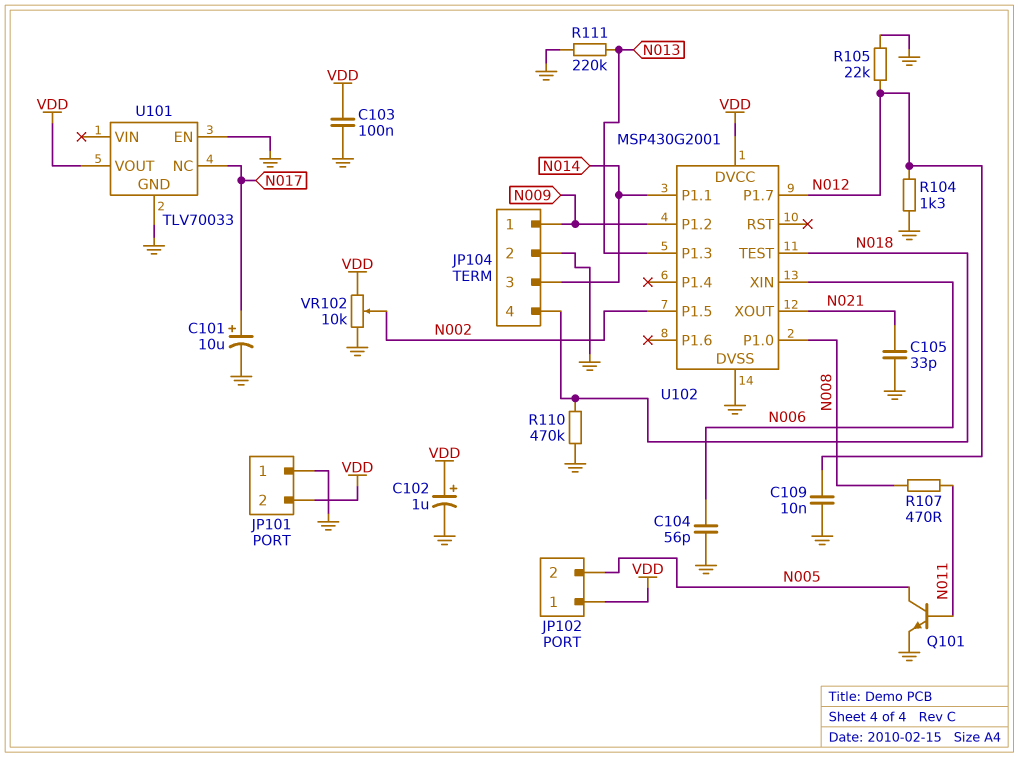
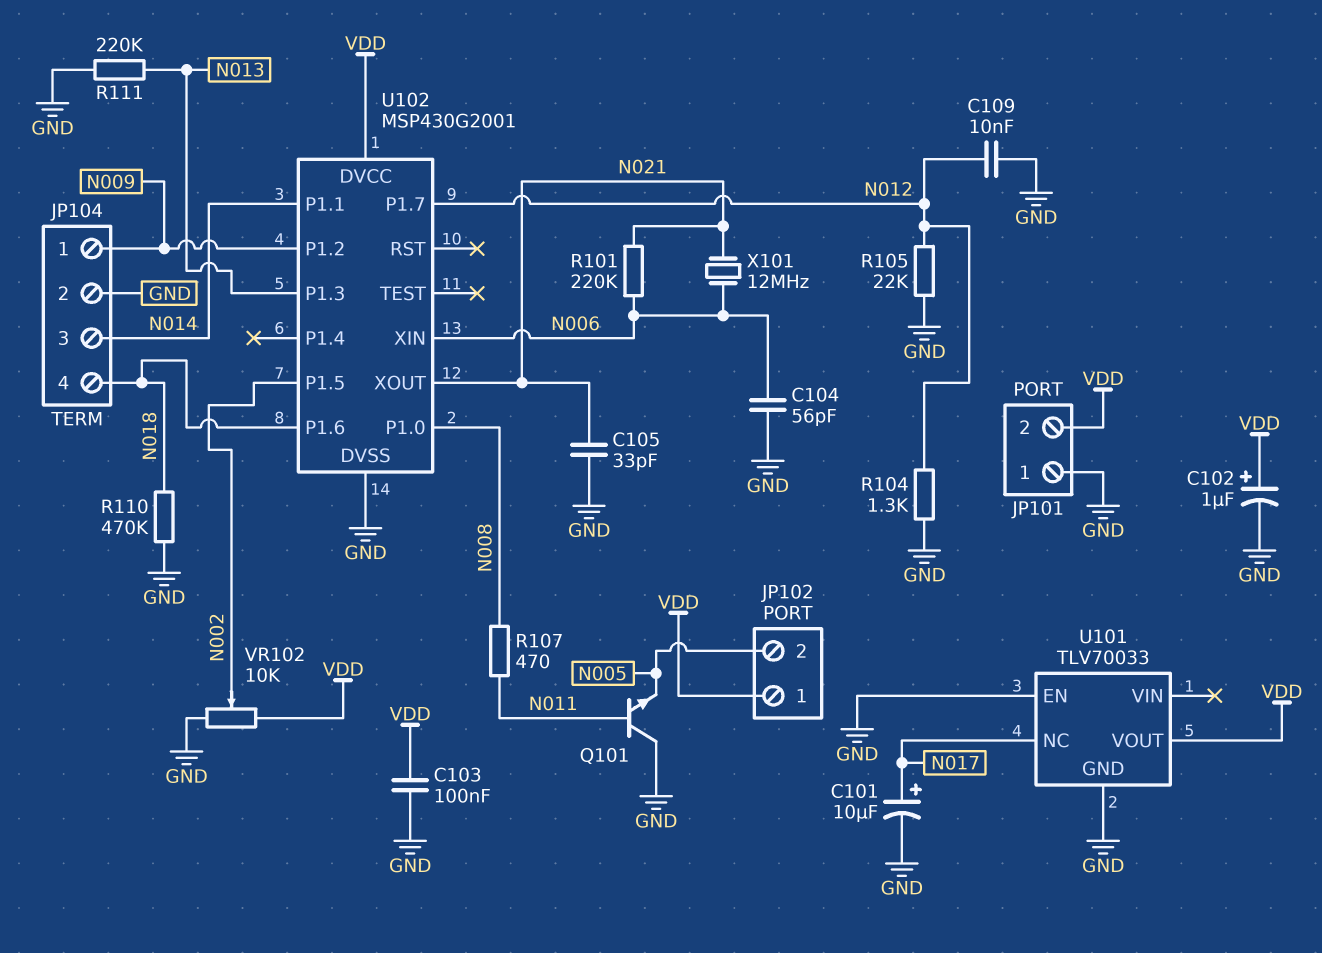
Q101: NPN (B N011, C N005, E GND) -> NPN (B N011, C GND, E N005)
R101: none -> 220k (N006, N021)
U102 pin P1.6: none -> N018
U102 pin TEST: N018 -> none
X101: none -> 12MHz (N006, N021)

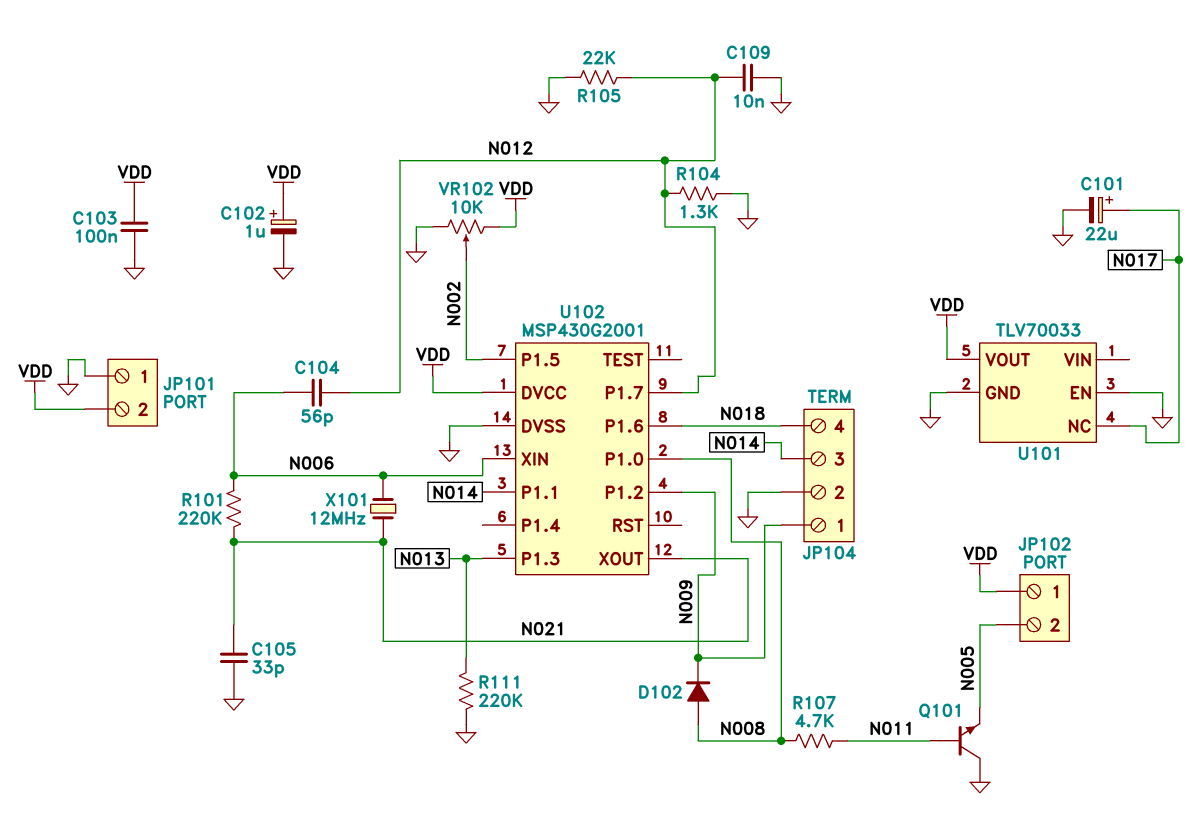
C101: 10uF (plus N017, minus GND) -> 22uF (plus N017, minus GND)
C104: 56pF (GND, N006) -> 56pF (N006, N012)
D102: none -> diode (A N008, K N009)
R107: 470 (N008, N011) -> 4.7k (N008, N011)
R110: 470k (GND, N018) -> none

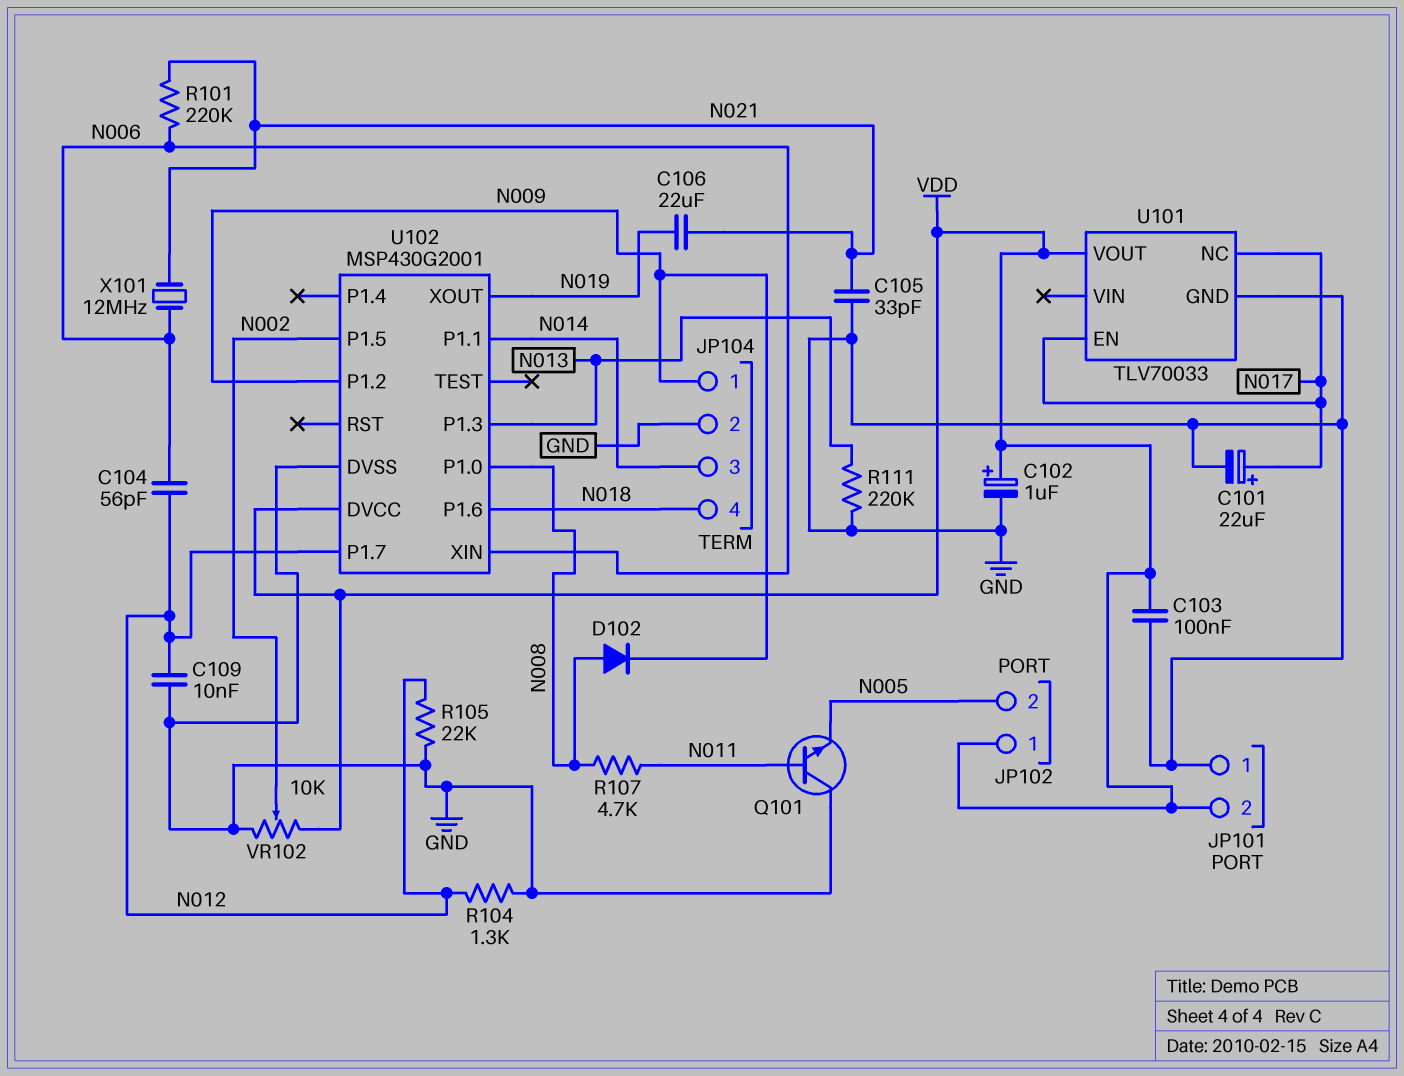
C106: none -> 22uF (N019, N021)
U101 pin EN: GND -> N017
U102 pin XOUT: N021 -> N019

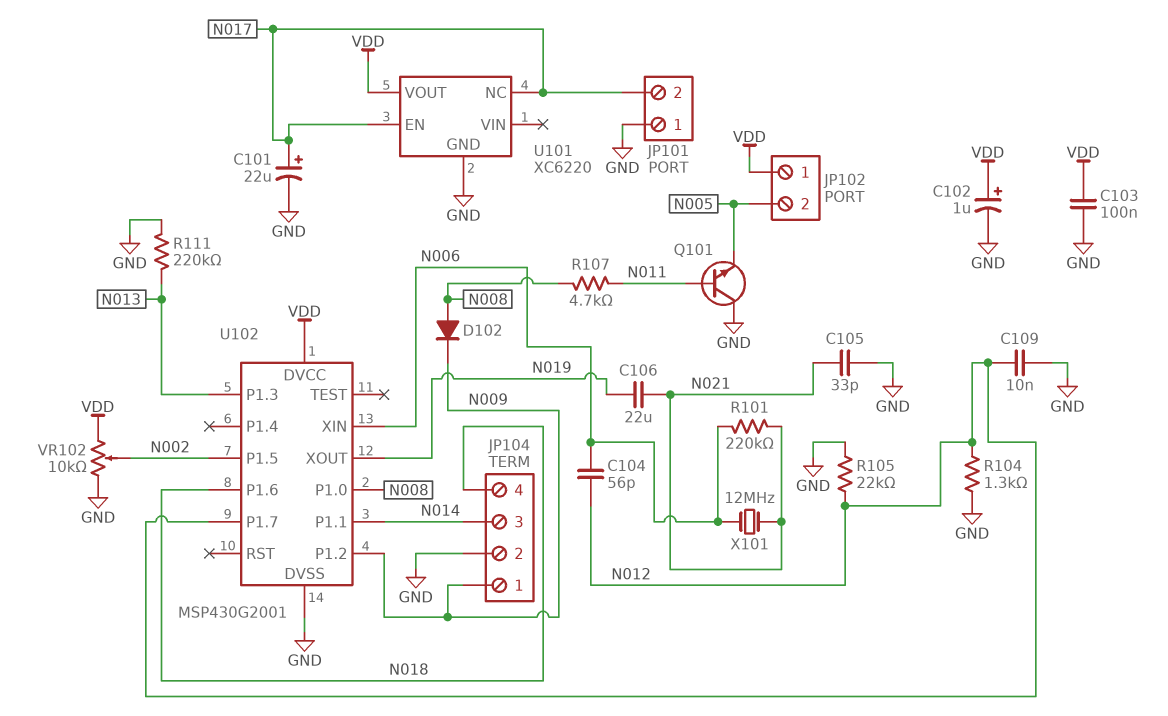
JP101 pin 2: VDD -> N017
U101: TLV70033 -> XC6220

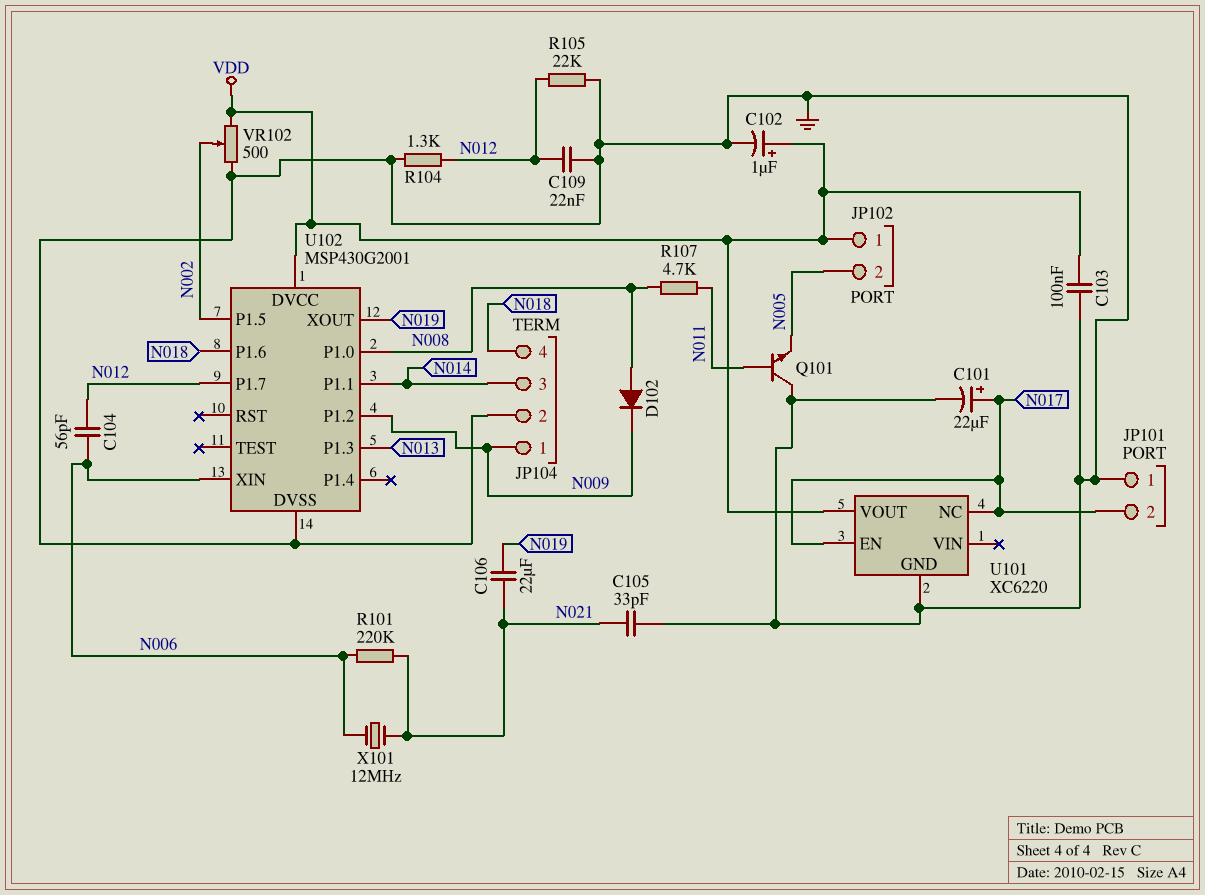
C109: 10nF (GND, N012) -> 22nF (GND, N012)
R111: 220k (GND, N013) -> none
VR102: 10k (GND, VDD, wiper N002) -> 500 (GND, VDD, wiper N002)

